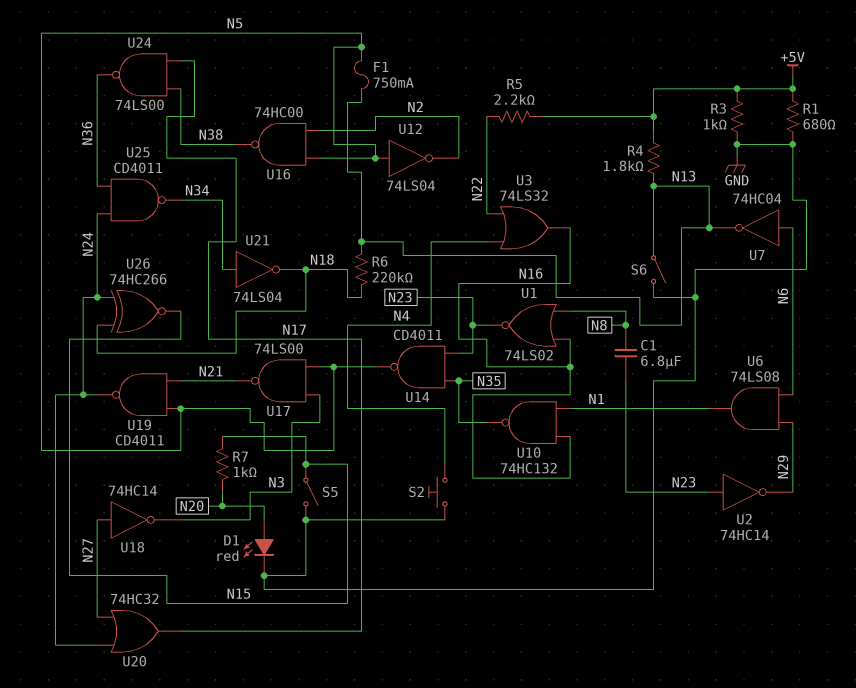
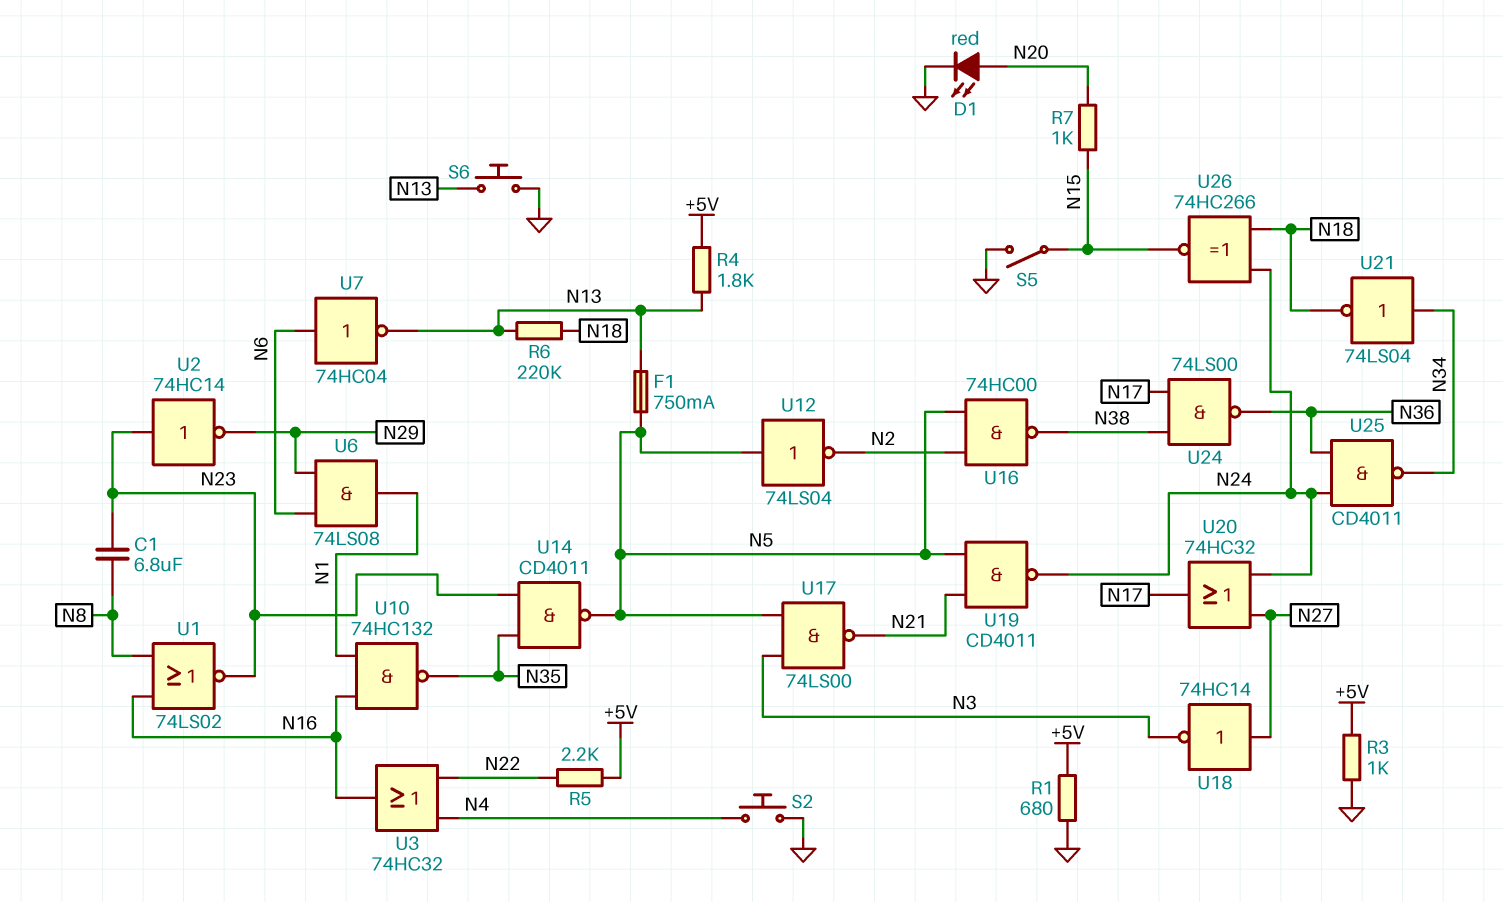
S6: switch (GND, N13) -> button (GND, N13)
U3: OR 74LS32 (in N4, in N22, out N16) -> OR 74HC32 (in N4, in N22, out N16)

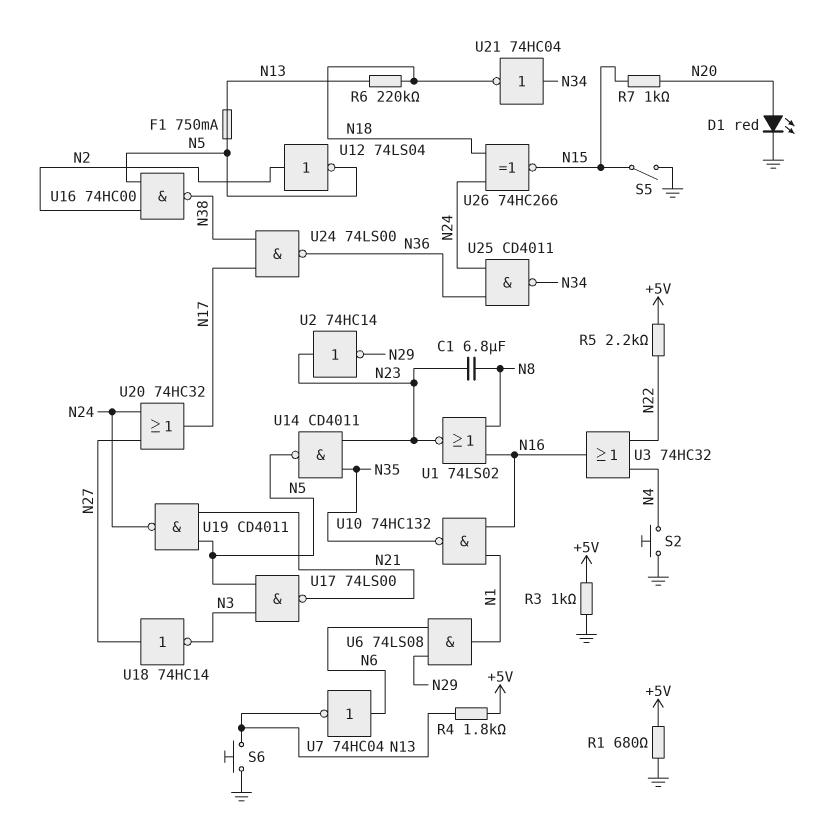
U12: NOT 74LS04 (in N5, out N2) -> NOT 74LS04 (in N2, out N5)
U21: NOT 74LS04 (in N34, out N18) -> NOT 74HC04 (in N34, out N18)

